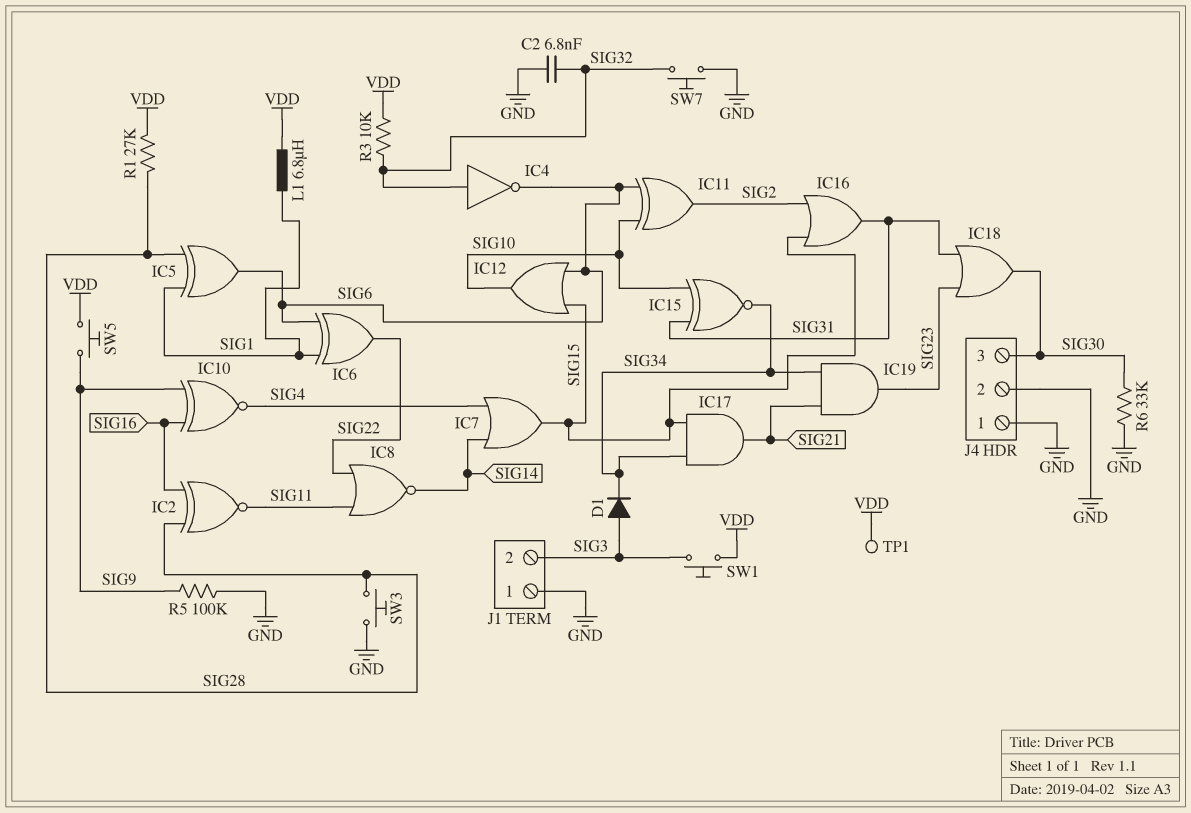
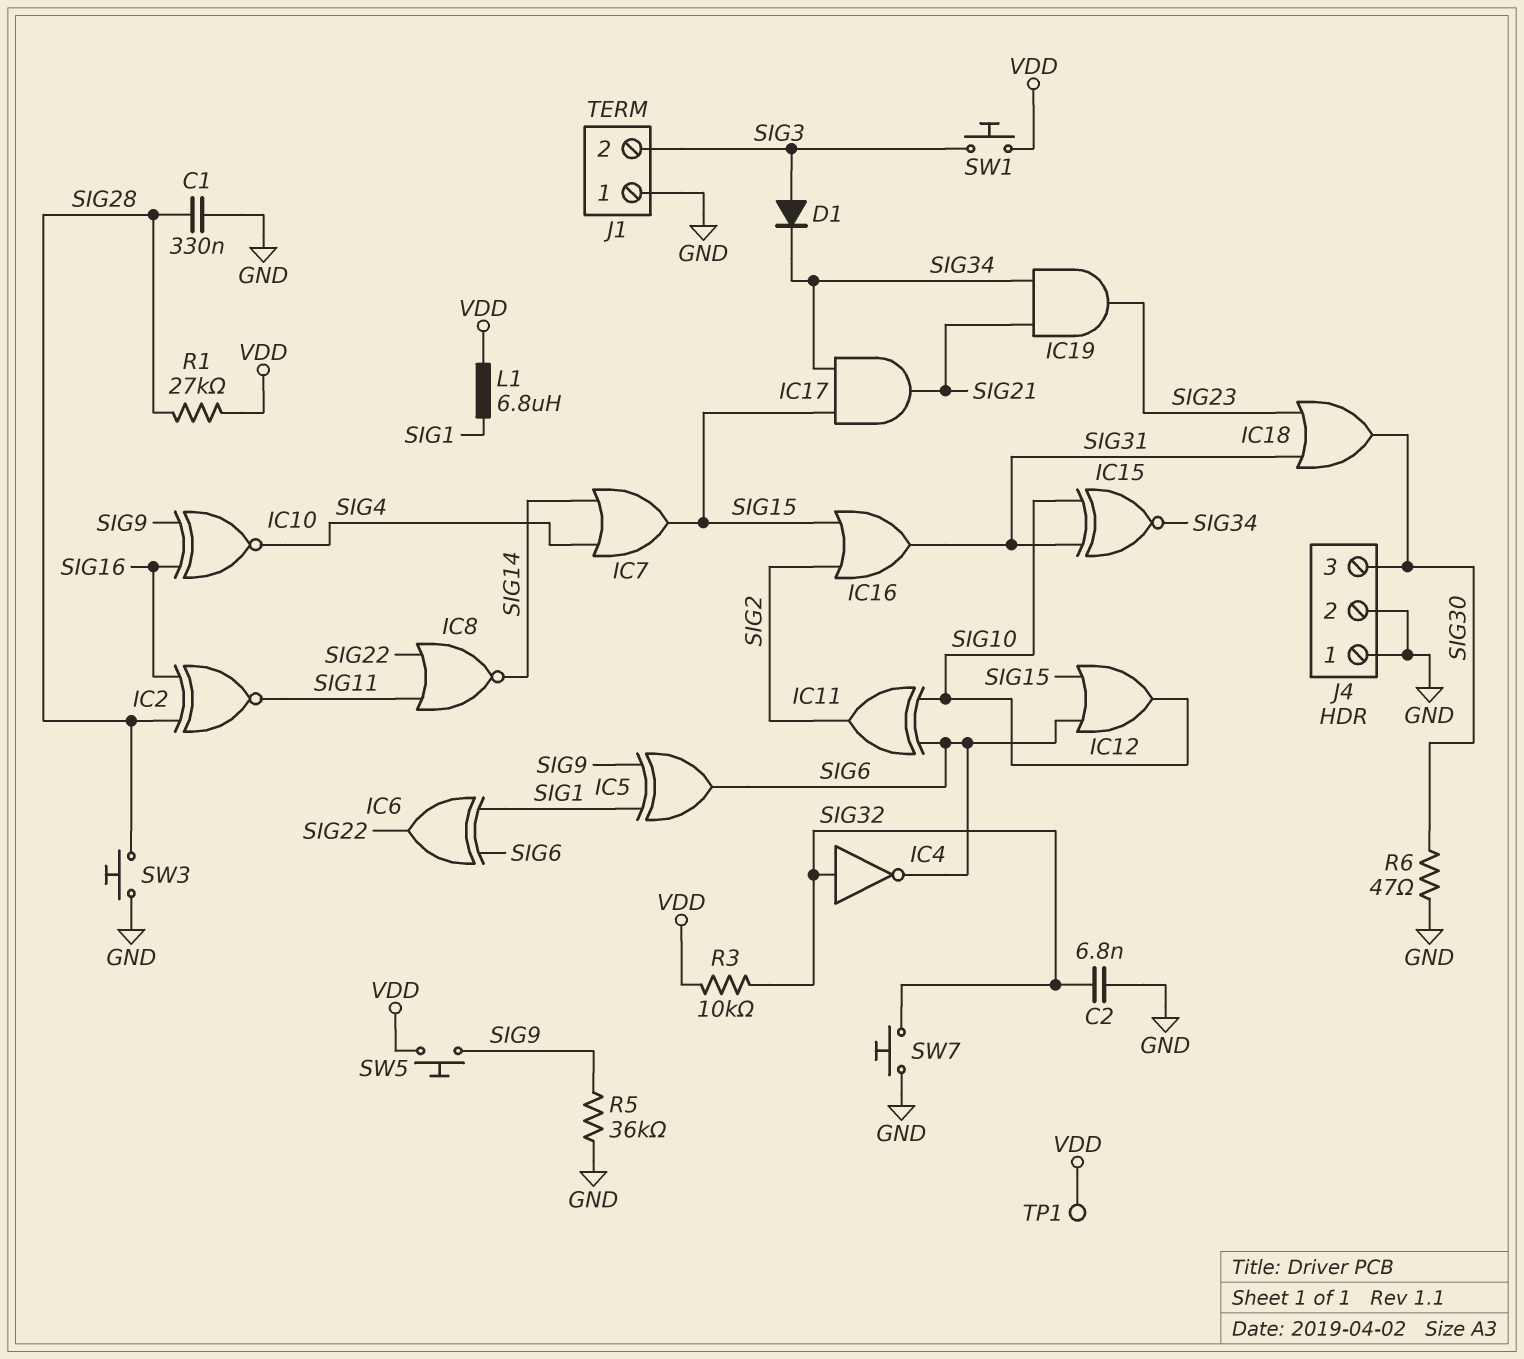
C1: none -> 330nF (GND, SIG28)
IC5: XOR (in SIG1, in SIG28, out SIG6) -> XOR (in SIG1, in SIG9, out SIG6)
R5: 100k (GND, SIG9) -> 36k (GND, SIG9)
R6: 33k (GND, SIG30) -> 47 (GND, SIG30)

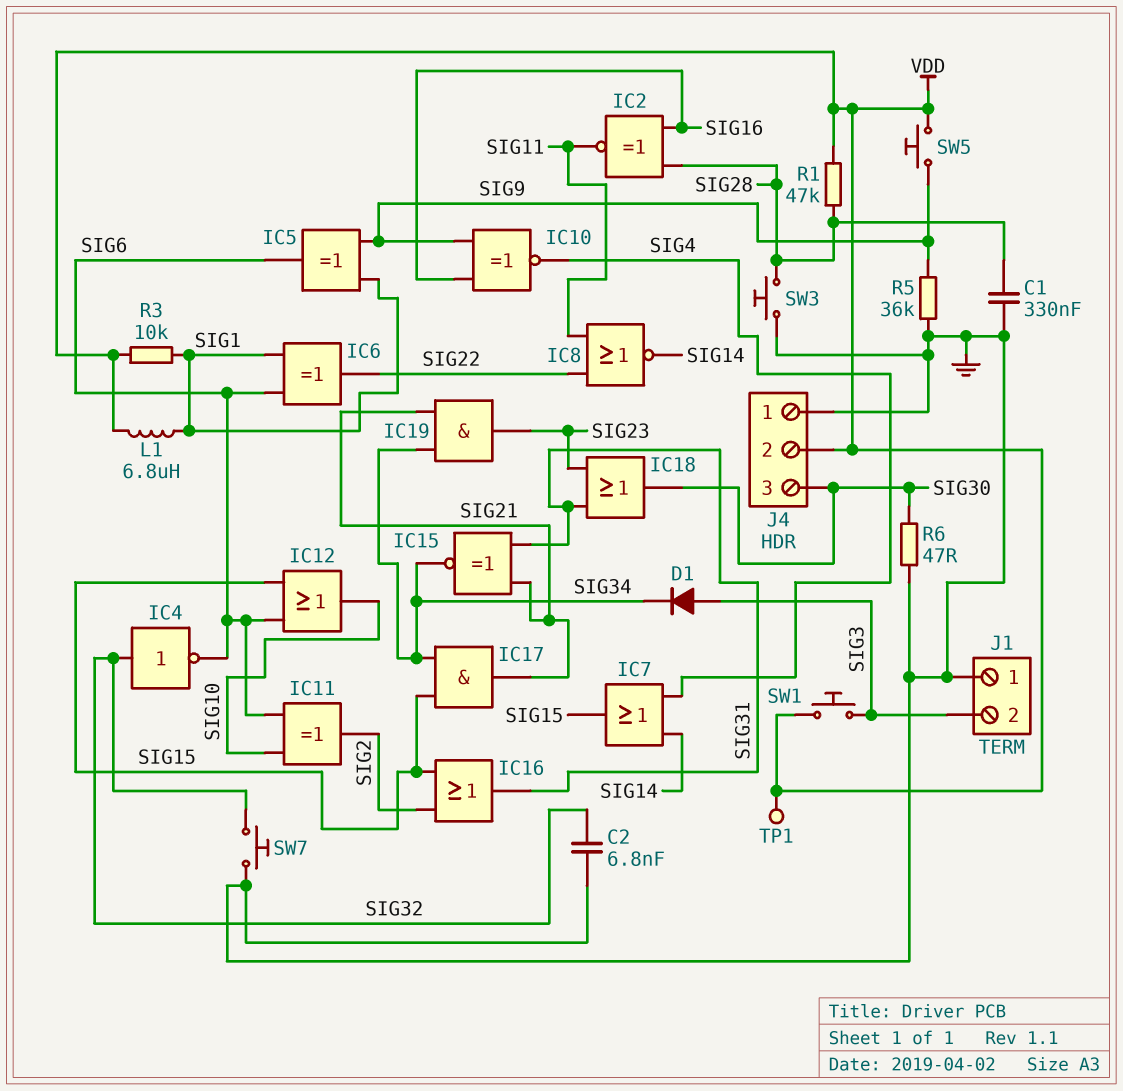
IC15: XNOR (in SIG10, in SIG31, out SIG34) -> XNOR (in SIG21, in SIG31, out SIG34)
J4 pin 2: GND -> VDD
R1: 27k (SIG28, VDD) -> 47k (SIG28, VDD)
R3: 10k (SIG32, VDD) -> 10k (SIG1, VDD)

